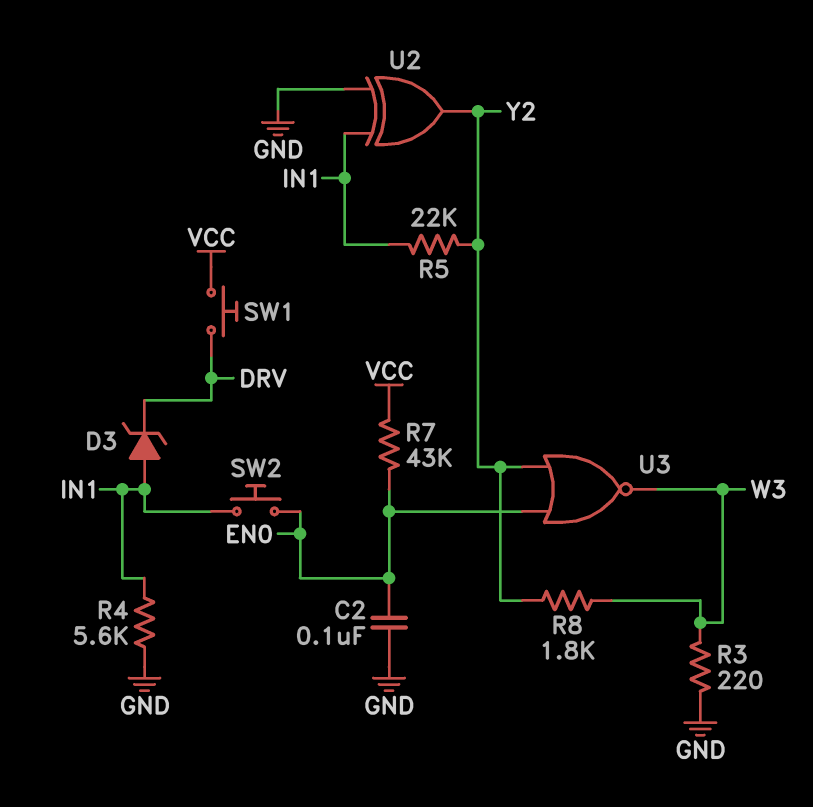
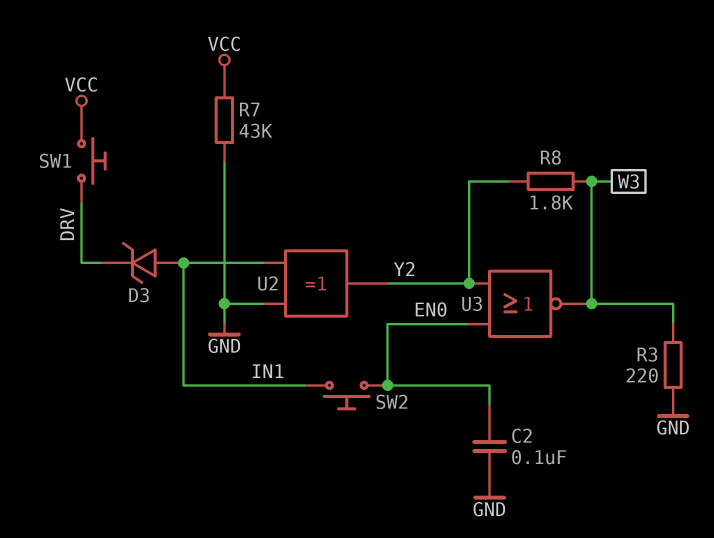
R4: 5.6k (GND, IN1) -> none
R5: 22k (IN1, Y2) -> none
R7: 43k (EN0, VCC) -> 43k (GND, VCC)

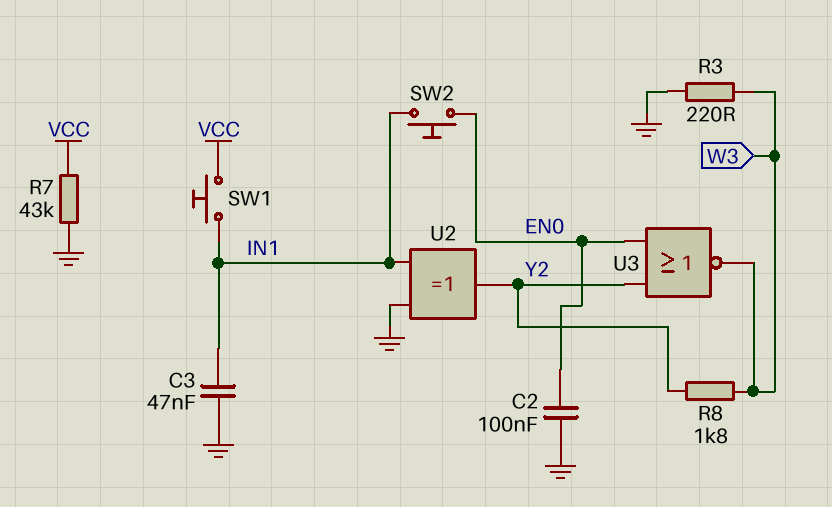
C3: none -> 47nF (GND, IN1)
D3: zener (A IN1, K DRV) -> none
SW1: button (DRV, VCC) -> button (IN1, VCC)

